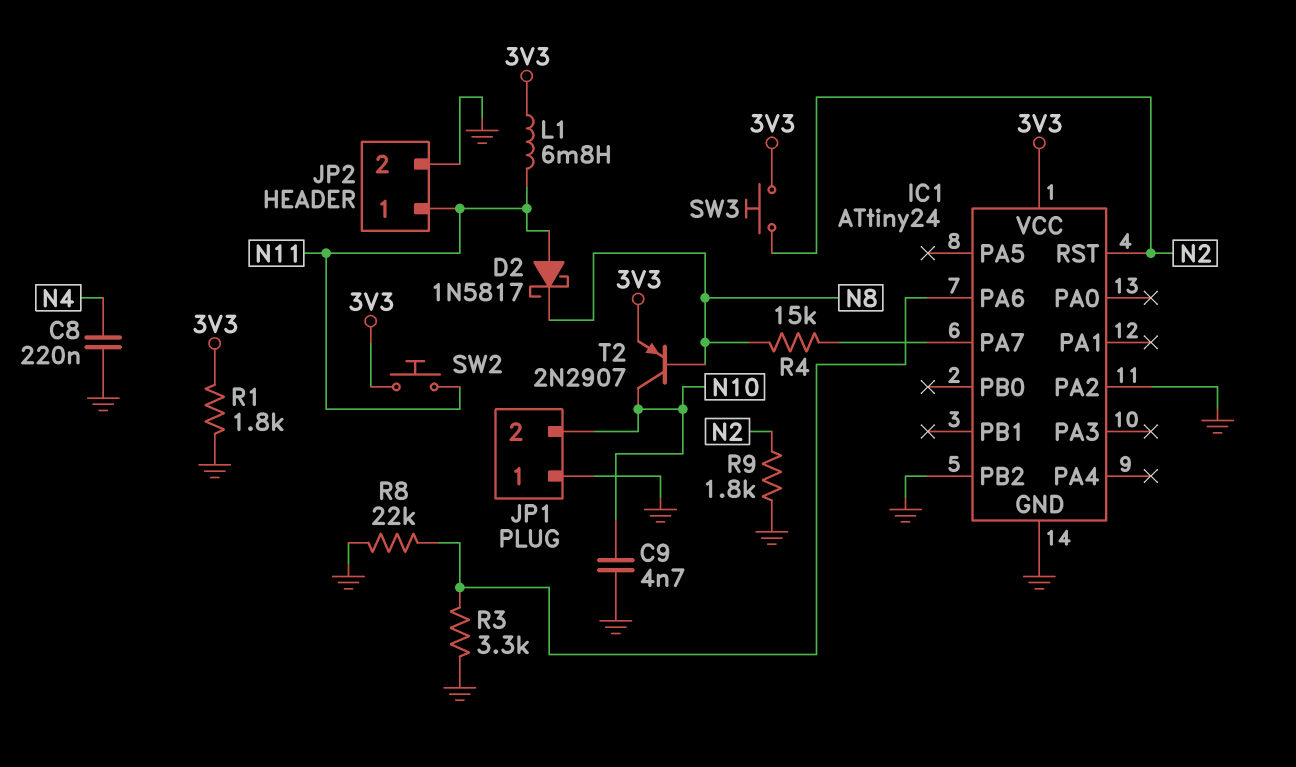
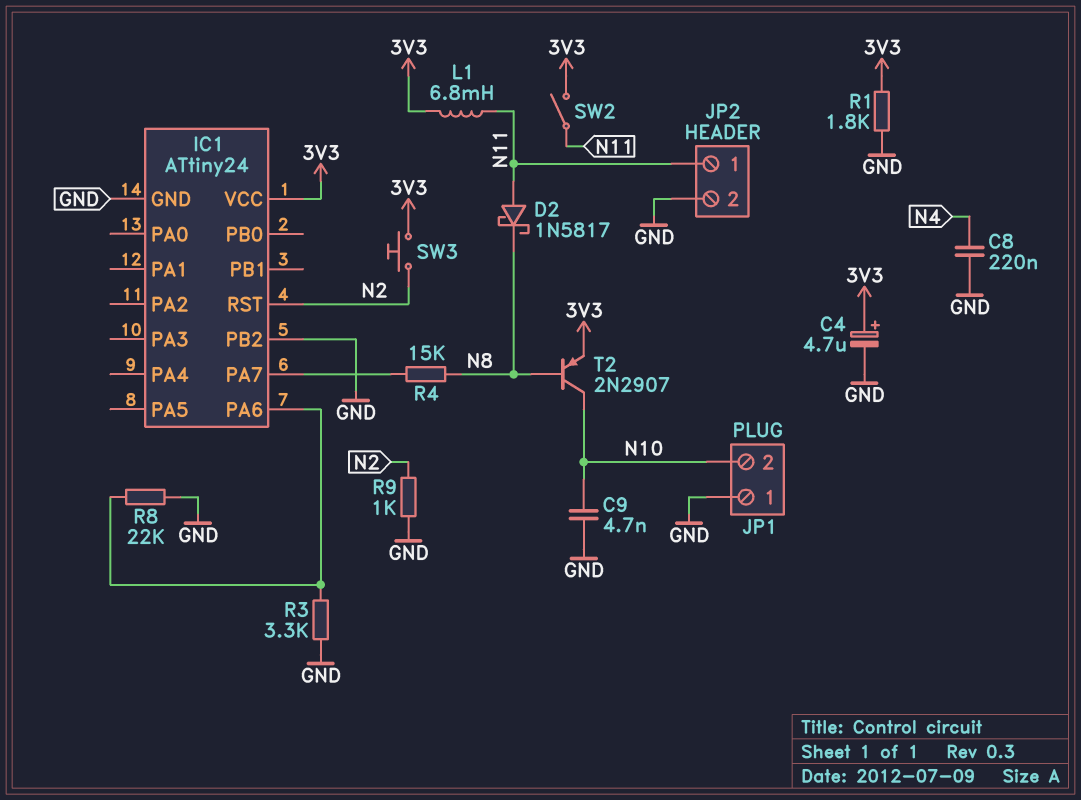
C4: none -> 4.7uF (plus 3V3, minus GND)
IC1 pin PA2: GND -> none
R9: 1.8k (GND, N2) -> 1k (GND, N2)
SW2: button (3V3, N11) -> switch (3V3, N11)

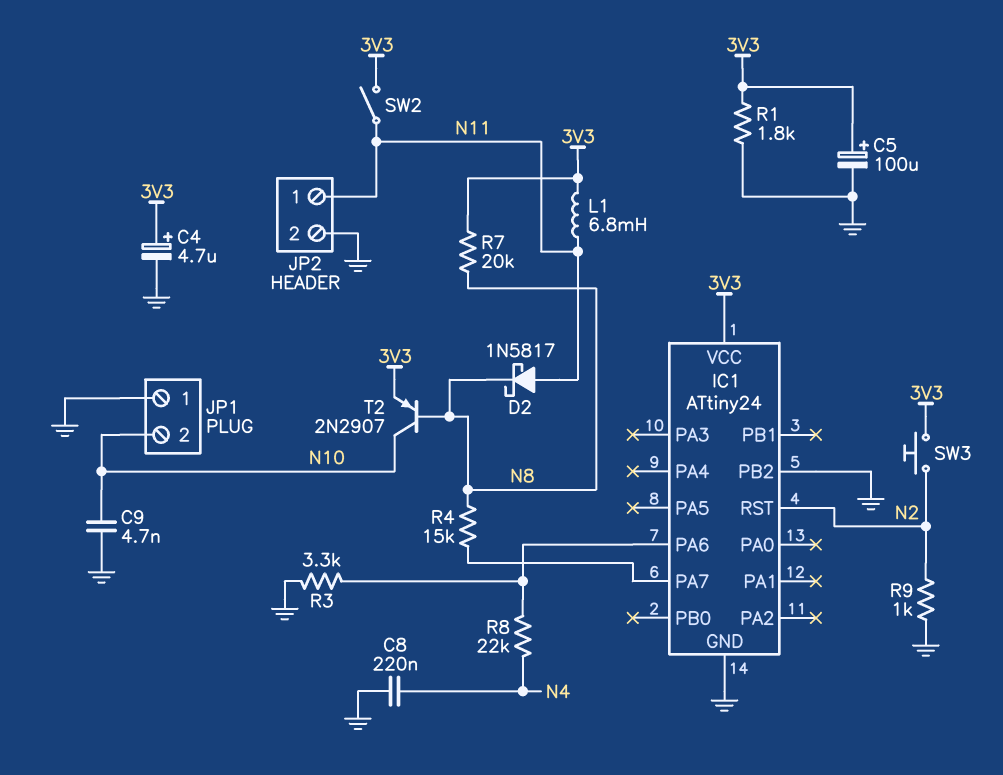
C5: none -> 100uF (plus 3V3, minus GND)
R7: none -> 20k (3V3, N8)
R8: 22k (GND, IC1/PA6) -> 22k (IC1/PA6, N4)

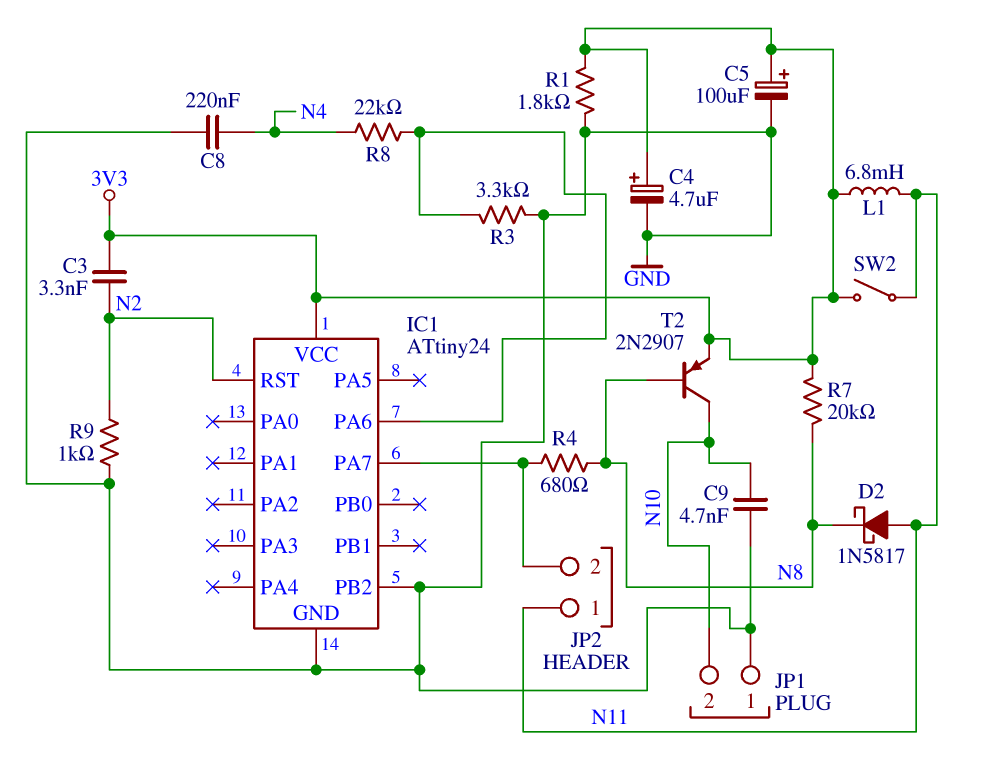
C3: none -> 3.3nF (3V3, N2)
JP2 pin 2: GND -> IC1/PA7
R4: 15k (IC1/PA7, N8) -> 680 (IC1/PA7, N8)
SW3: button (3V3, N2) -> none

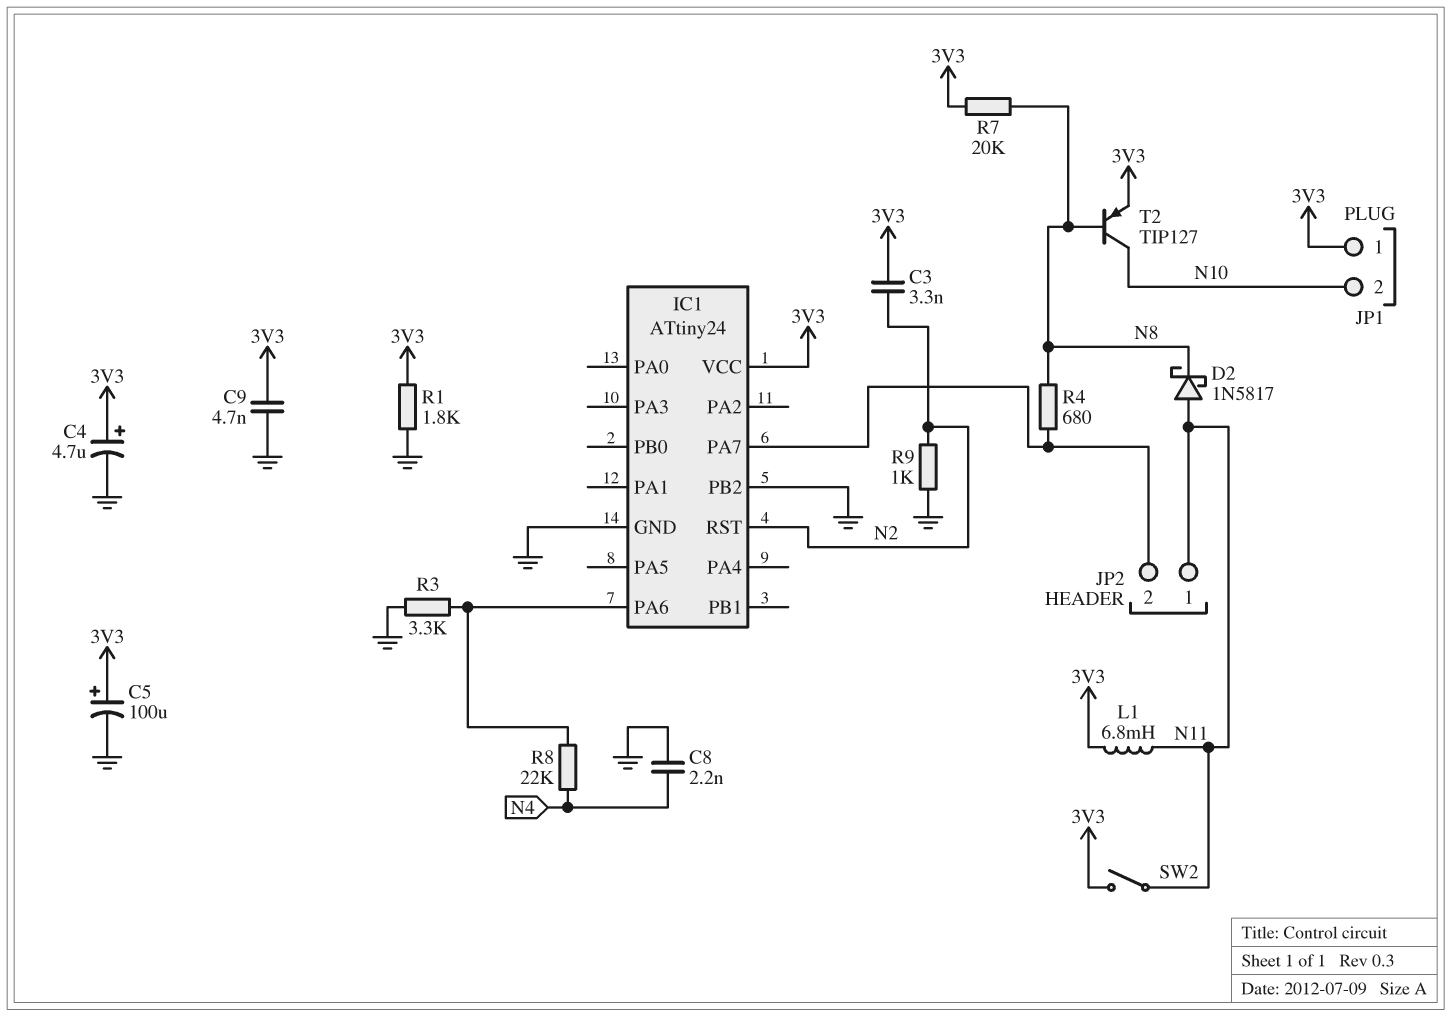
C8: 220nF (GND, N4) -> 2.2nF (GND, N4)
C9: 4.7nF (GND, N10) -> 4.7nF (3V3, GND)
JP1 pin 1: GND -> 3V3
T2: PNP 2N2907 (B N8, C N10, E 3V3) -> PNP TIP127 (B N8, C N10, E 3V3)

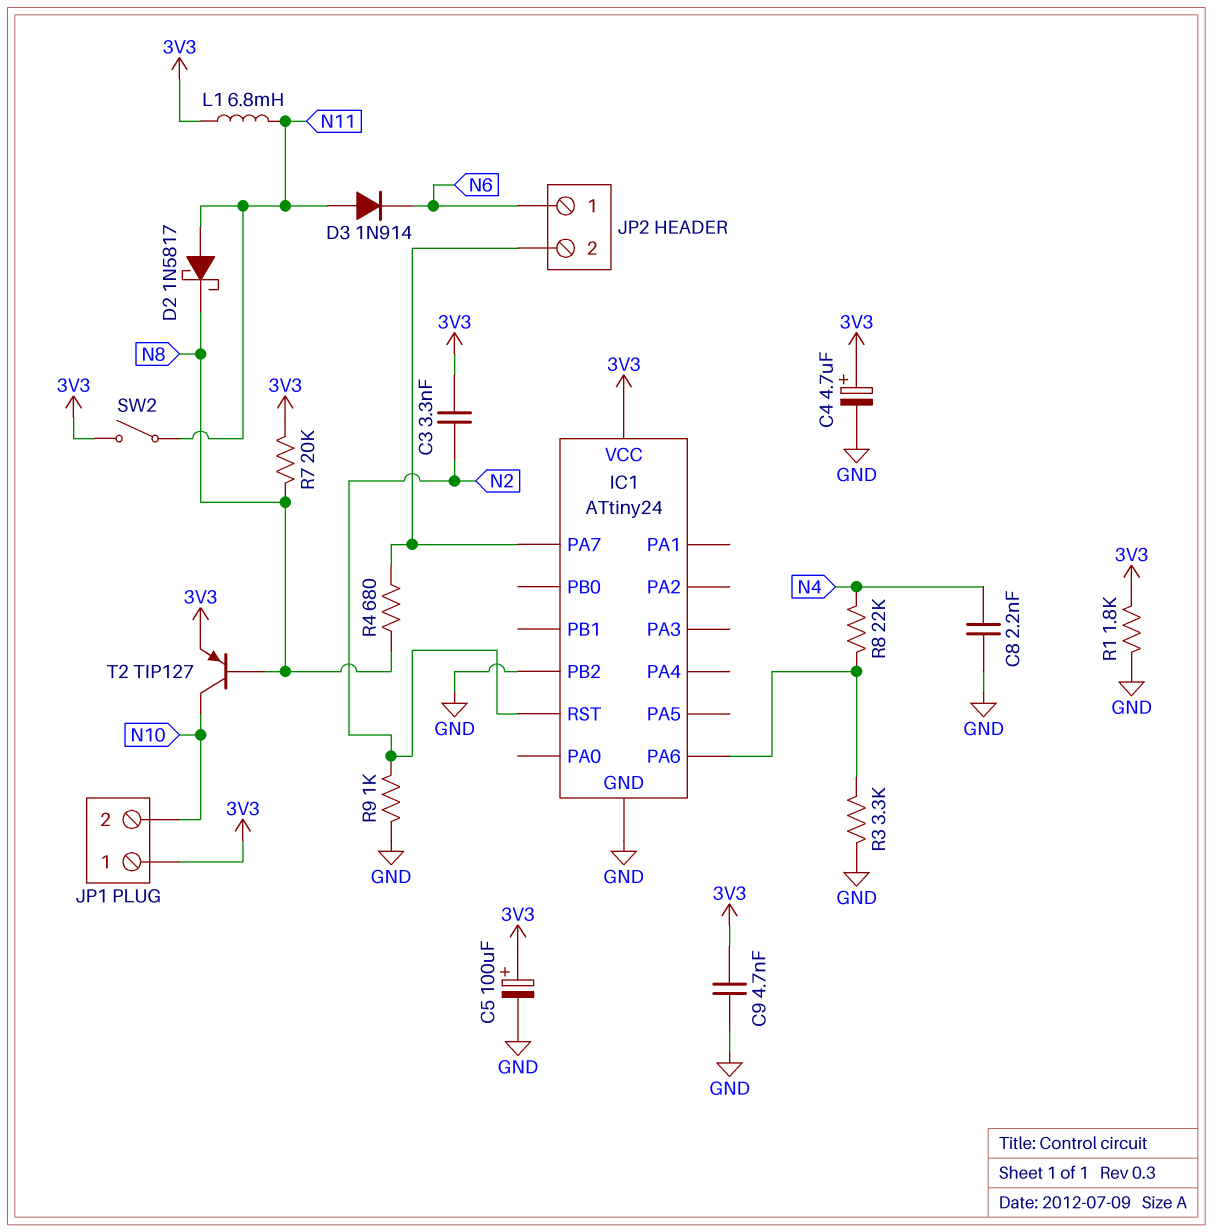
D3: none -> diode 1N914 (A N11, K N6)
JP2 pin 1: N11 -> N6

